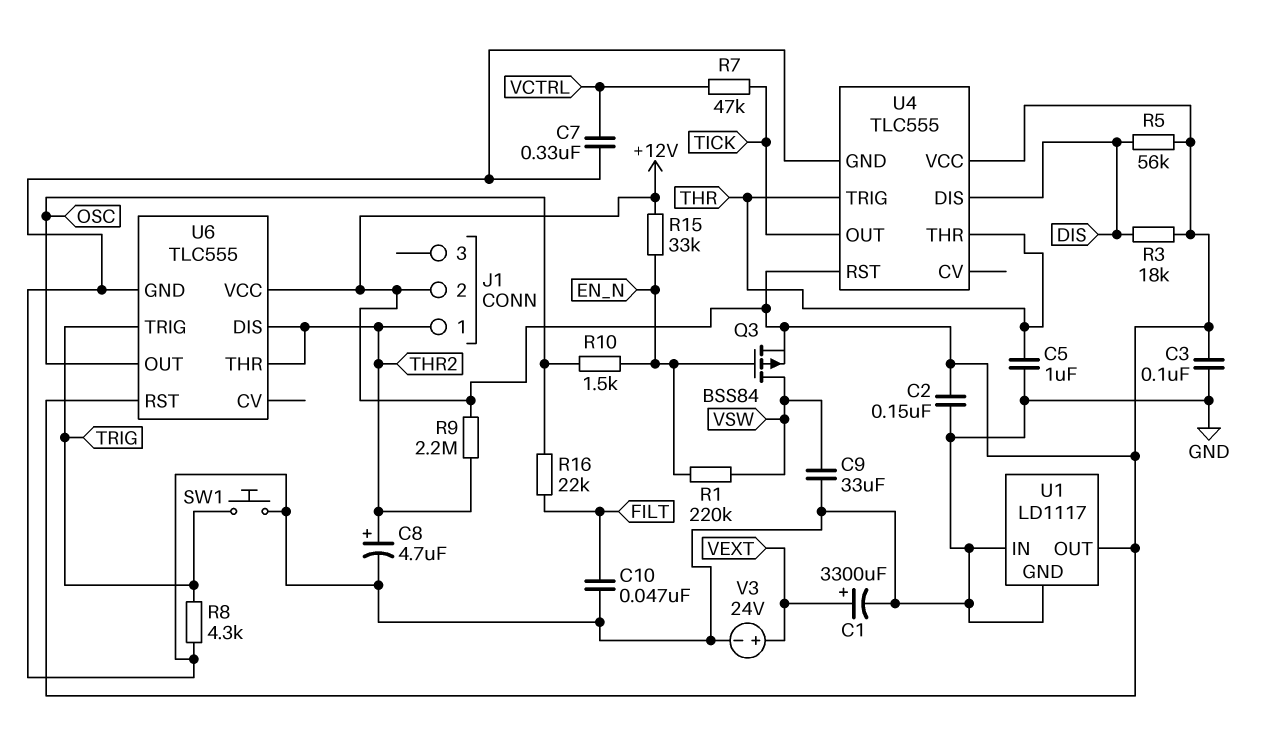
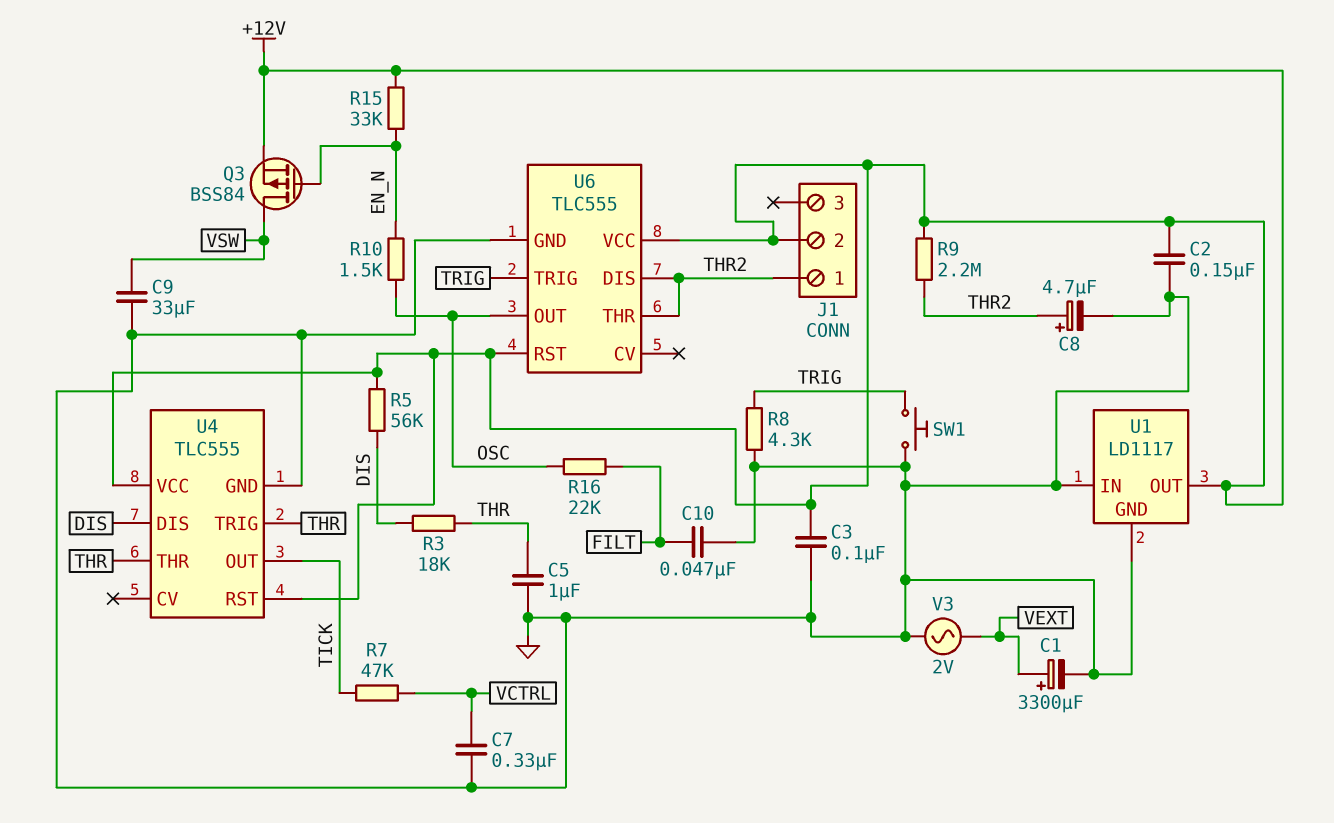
R1: 220k (EN_N, VSW) -> none
R3: 18k (+12V, DIS) -> 18k (DIS, THR)
V3: 24V (plus VEXT, minus GND) -> AC 2V (GND, VEXT)

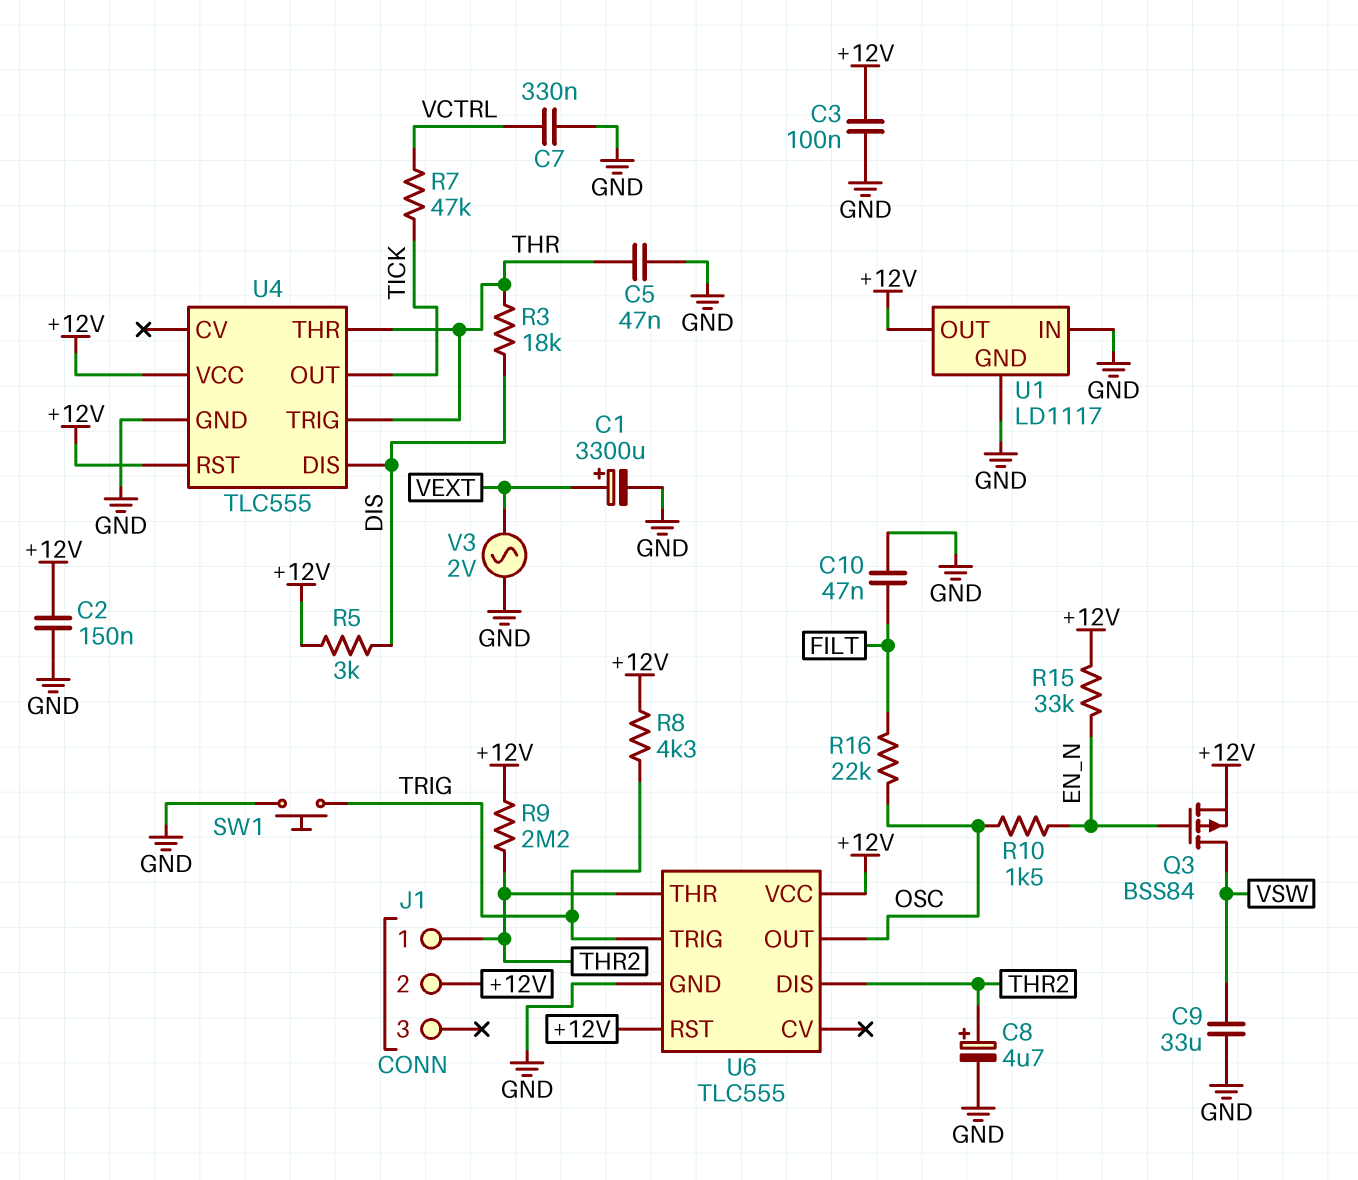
C5: 1uF (GND, THR) -> 47nF (GND, THR)
R5: 56k (+12V, DIS) -> 3k (+12V, DIS)
R8: 4.3k (GND, TRIG) -> 4.3k (+12V, TRIG)

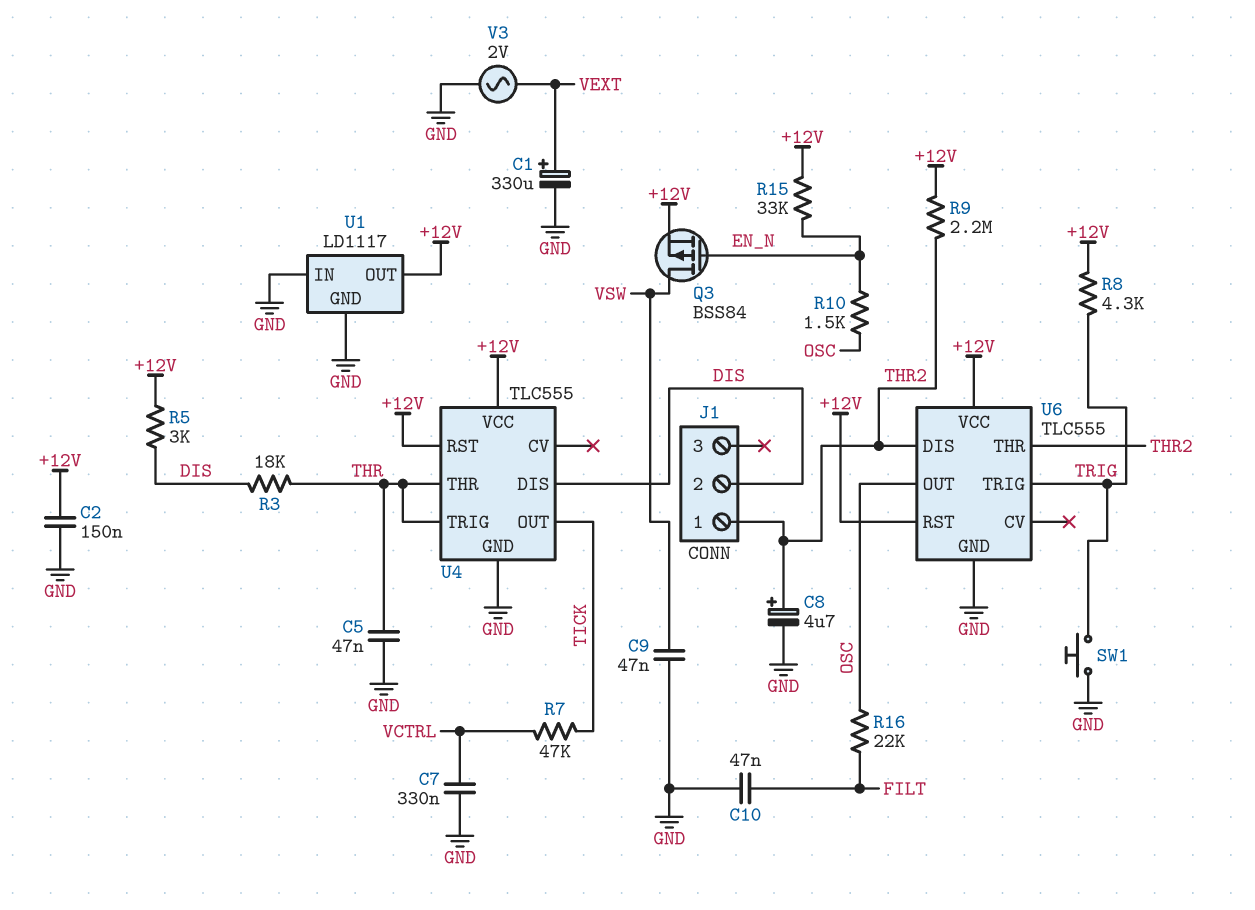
C1: 3300uF (plus VEXT, minus GND) -> 330uF (plus VEXT, minus GND)
C3: 100nF (+12V, GND) -> none
C9: 33uF (GND, VSW) -> 47nF (GND, VSW)
J1 pin 2: +12V -> DIS

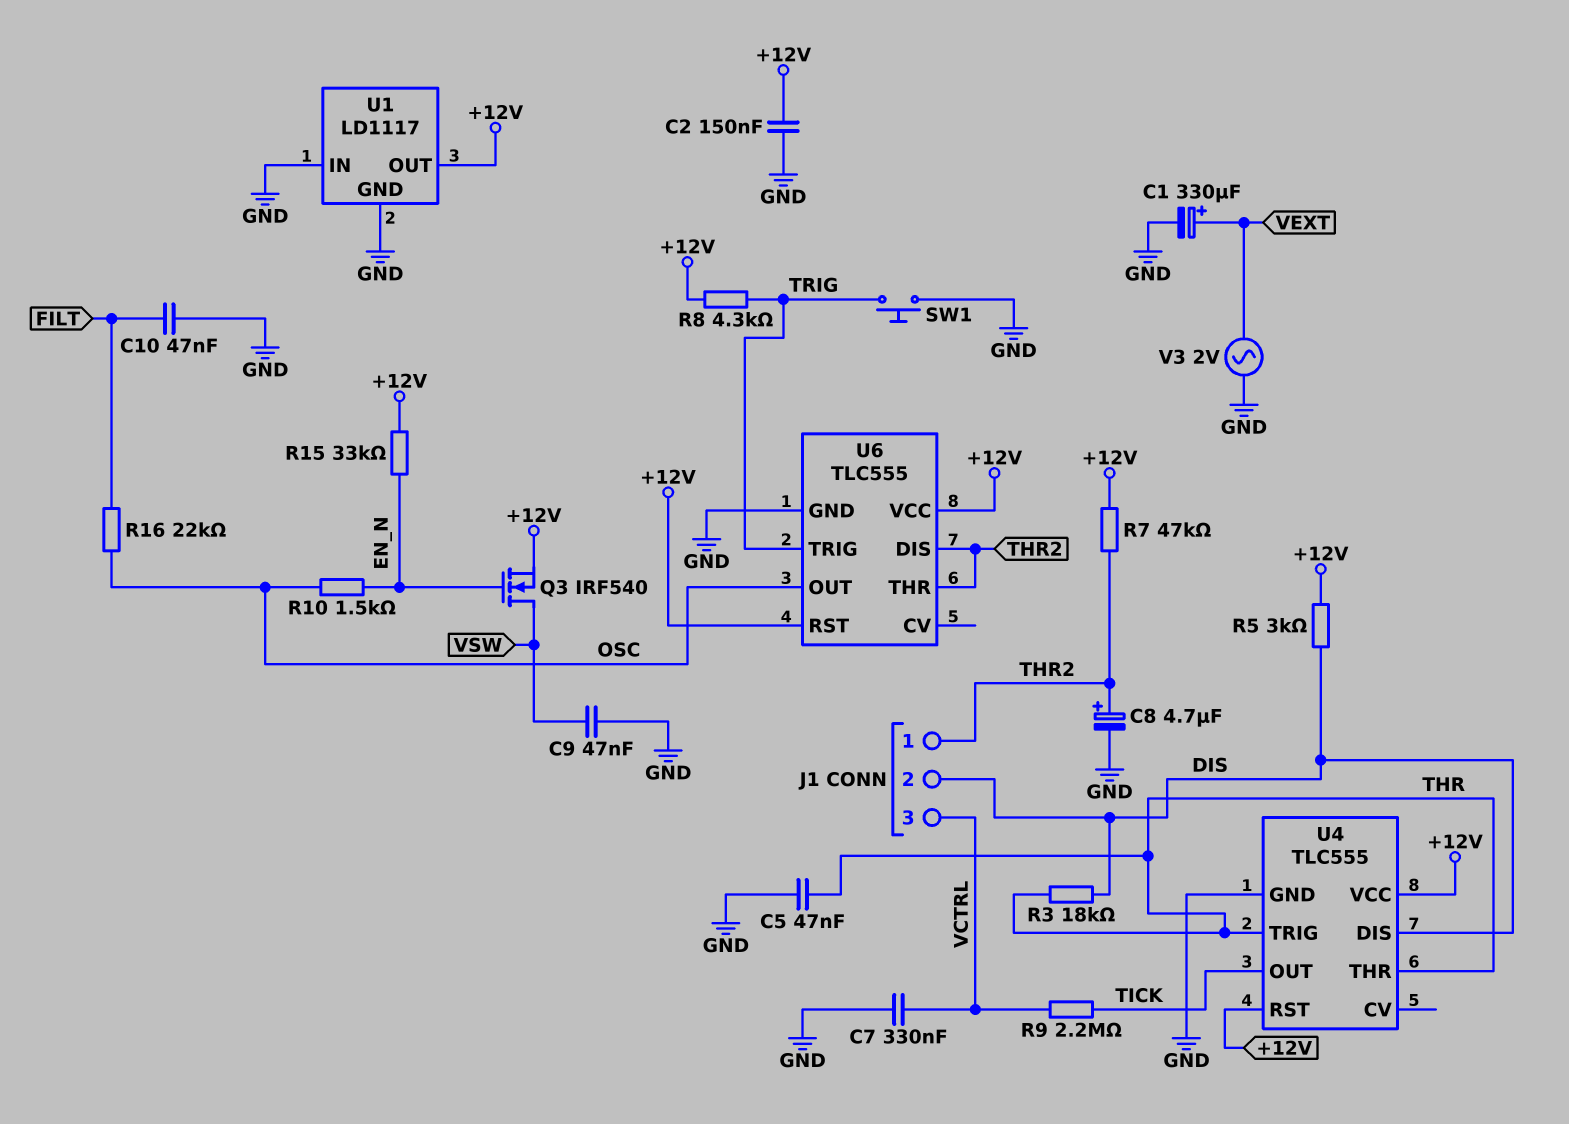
J1 pin 3: none -> VCTRL
Q3: PMOS BSS84 (G EN_N, D VSW, S +12V) -> NMOS IRF540 (G EN_N, D VSW, S +12V)
R7: 47k (TICK, VCTRL) -> 47k (+12V, THR2)
R9: 2.2M (+12V, THR2) -> 2.2M (TICK, VCTRL)

